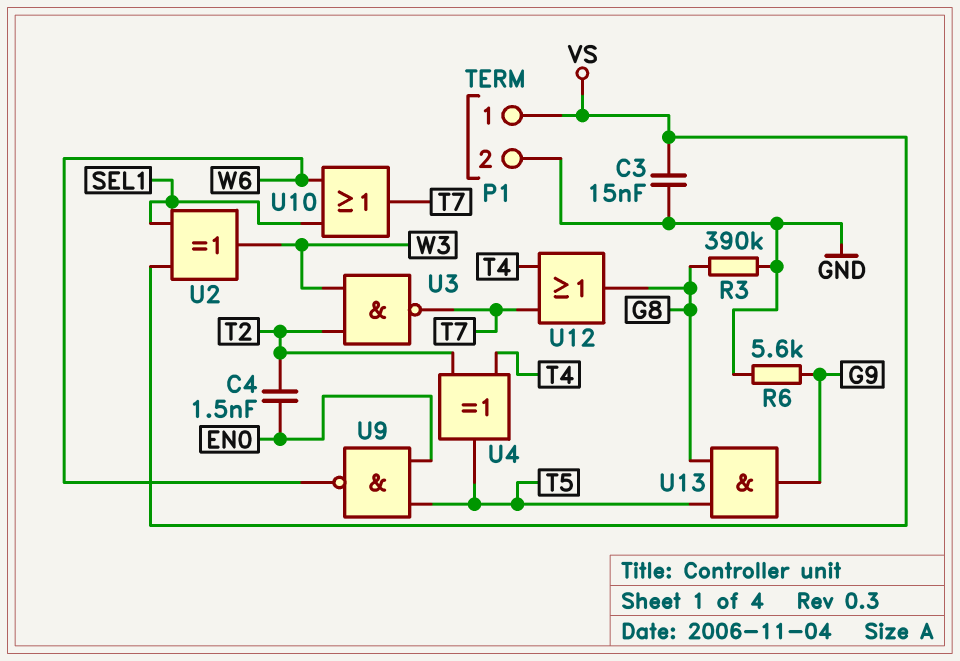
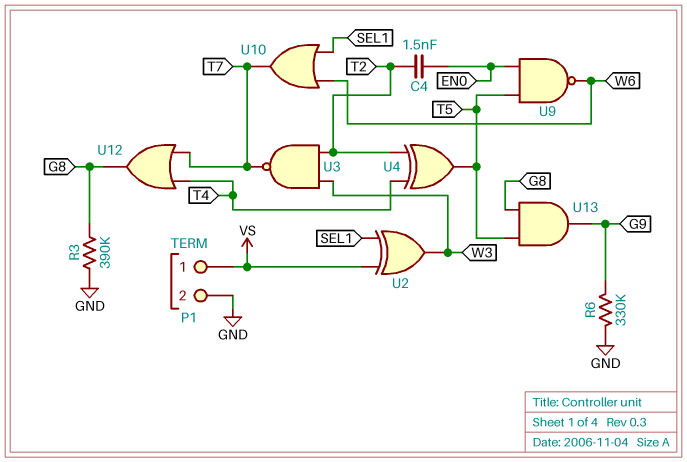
C3: 15nF (GND, VS) -> none
R6: 5.6k (G9, GND) -> 330k (G9, GND)

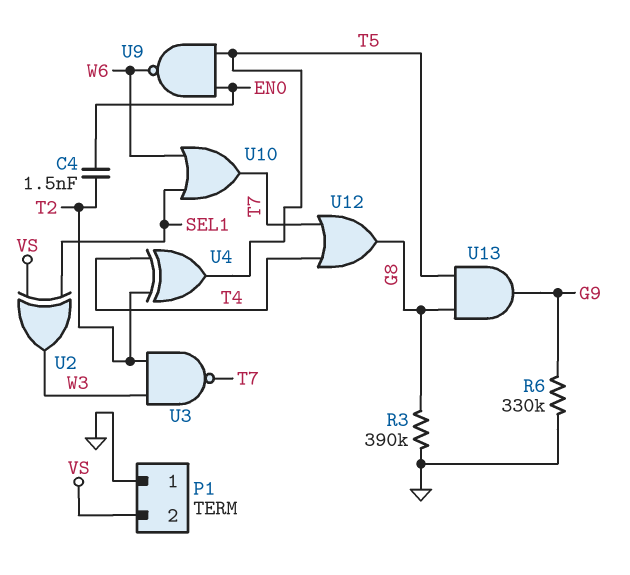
P1 pin 1: VS -> GND
P1 pin 2: GND -> VS

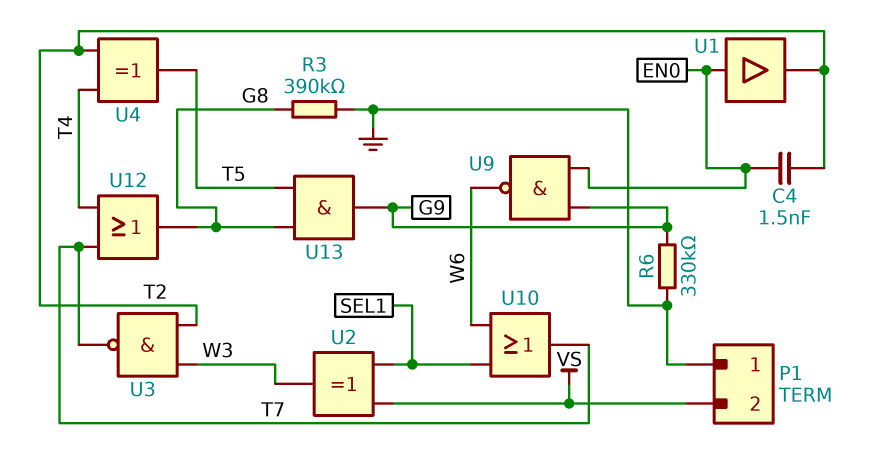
U1: none -> buffer (in EN0, out T2)
U9: NAND (in EN0, in T5, out W6) -> NAND (in EN0, in G9, out W6)

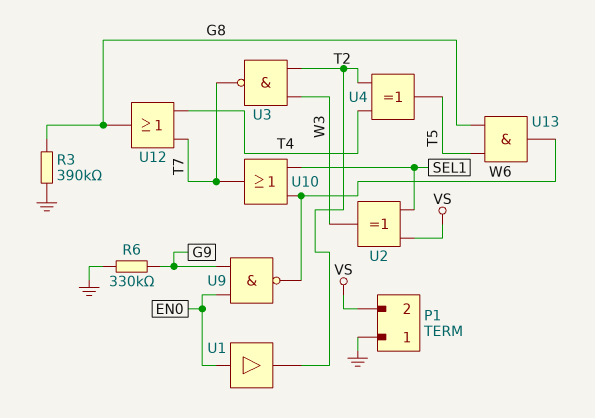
C4: 1.5nF (EN0, T2) -> none
U13: AND (in G8, in T5, out G9) -> AND (in G8, in T5, out W6)

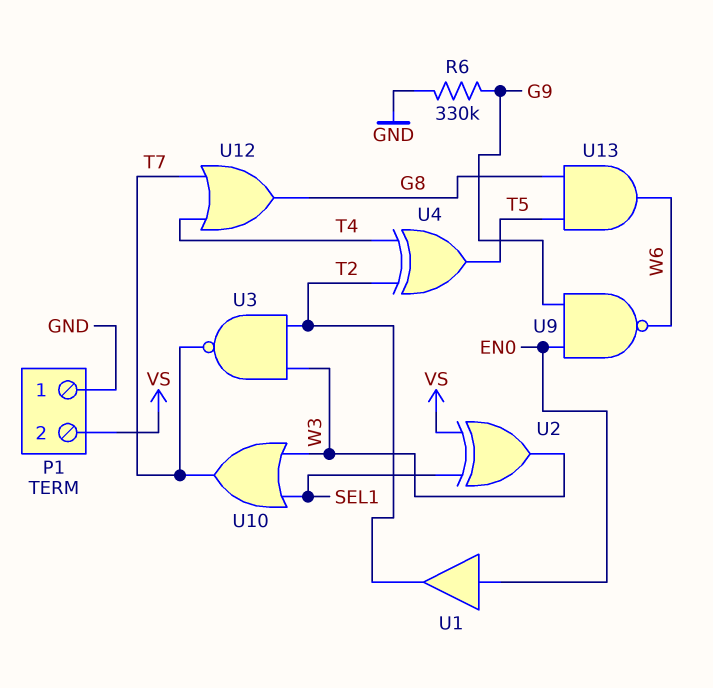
R3: 390k (G8, GND) -> none
U10: OR (in SEL1, in W6, out T7) -> OR (in SEL1, in W3, out T7)

